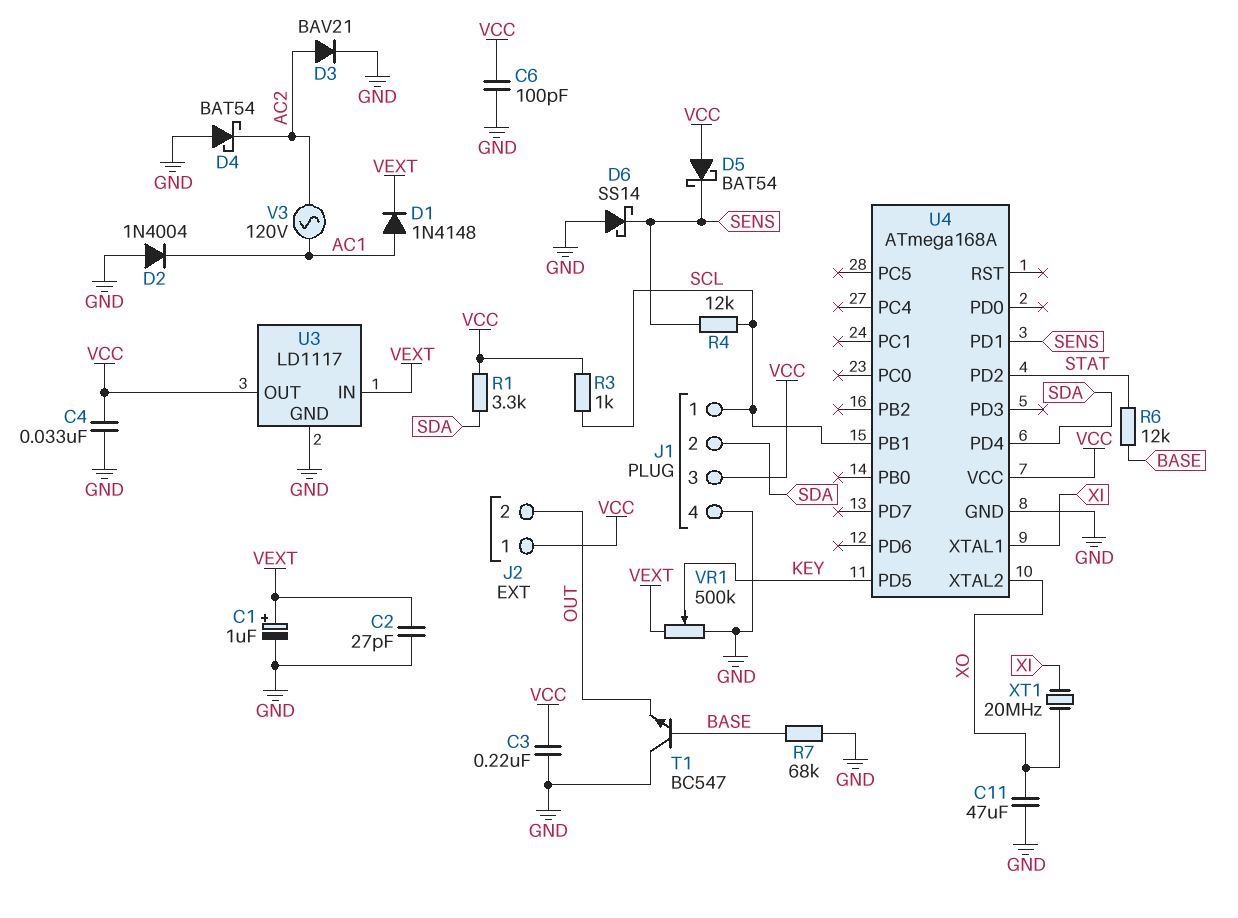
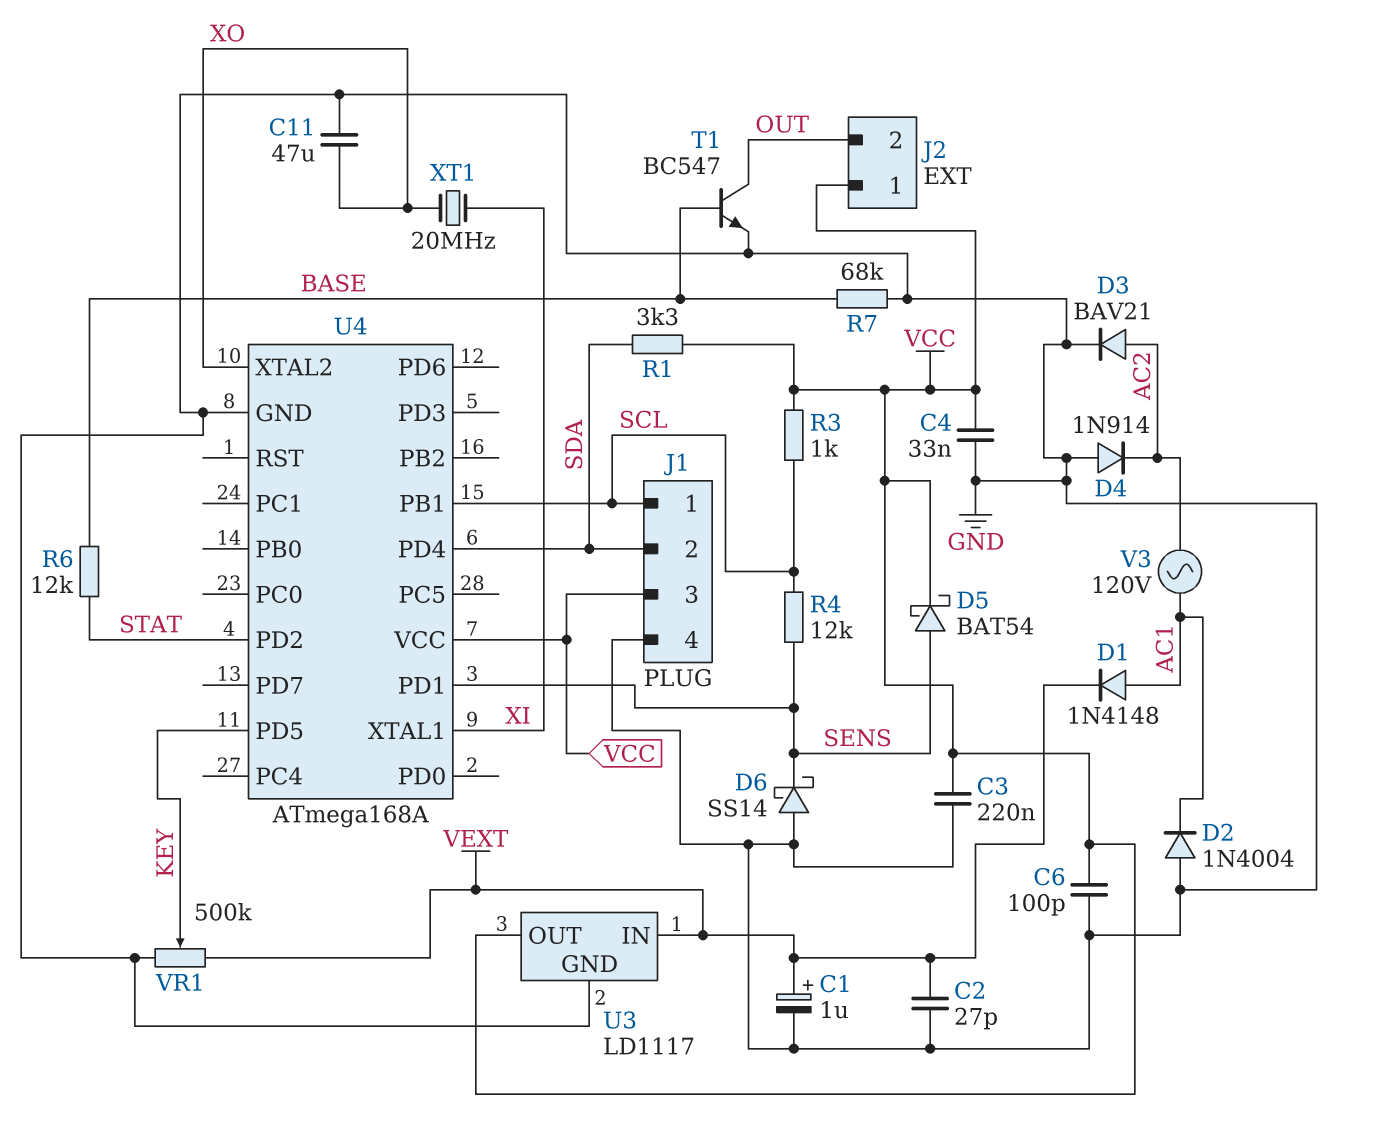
D4: schottky BAT54 (A GND, K AC2) -> diode 1N914 (A GND, K AC2)
D5: schottky BAT54 (A VCC, K SENS) -> schottky BAT54 (A SENS, K VCC)
T1: NPN BC547 (B BASE, C GND, E OUT) -> NPN BC547 (B BASE, C OUT, E GND)

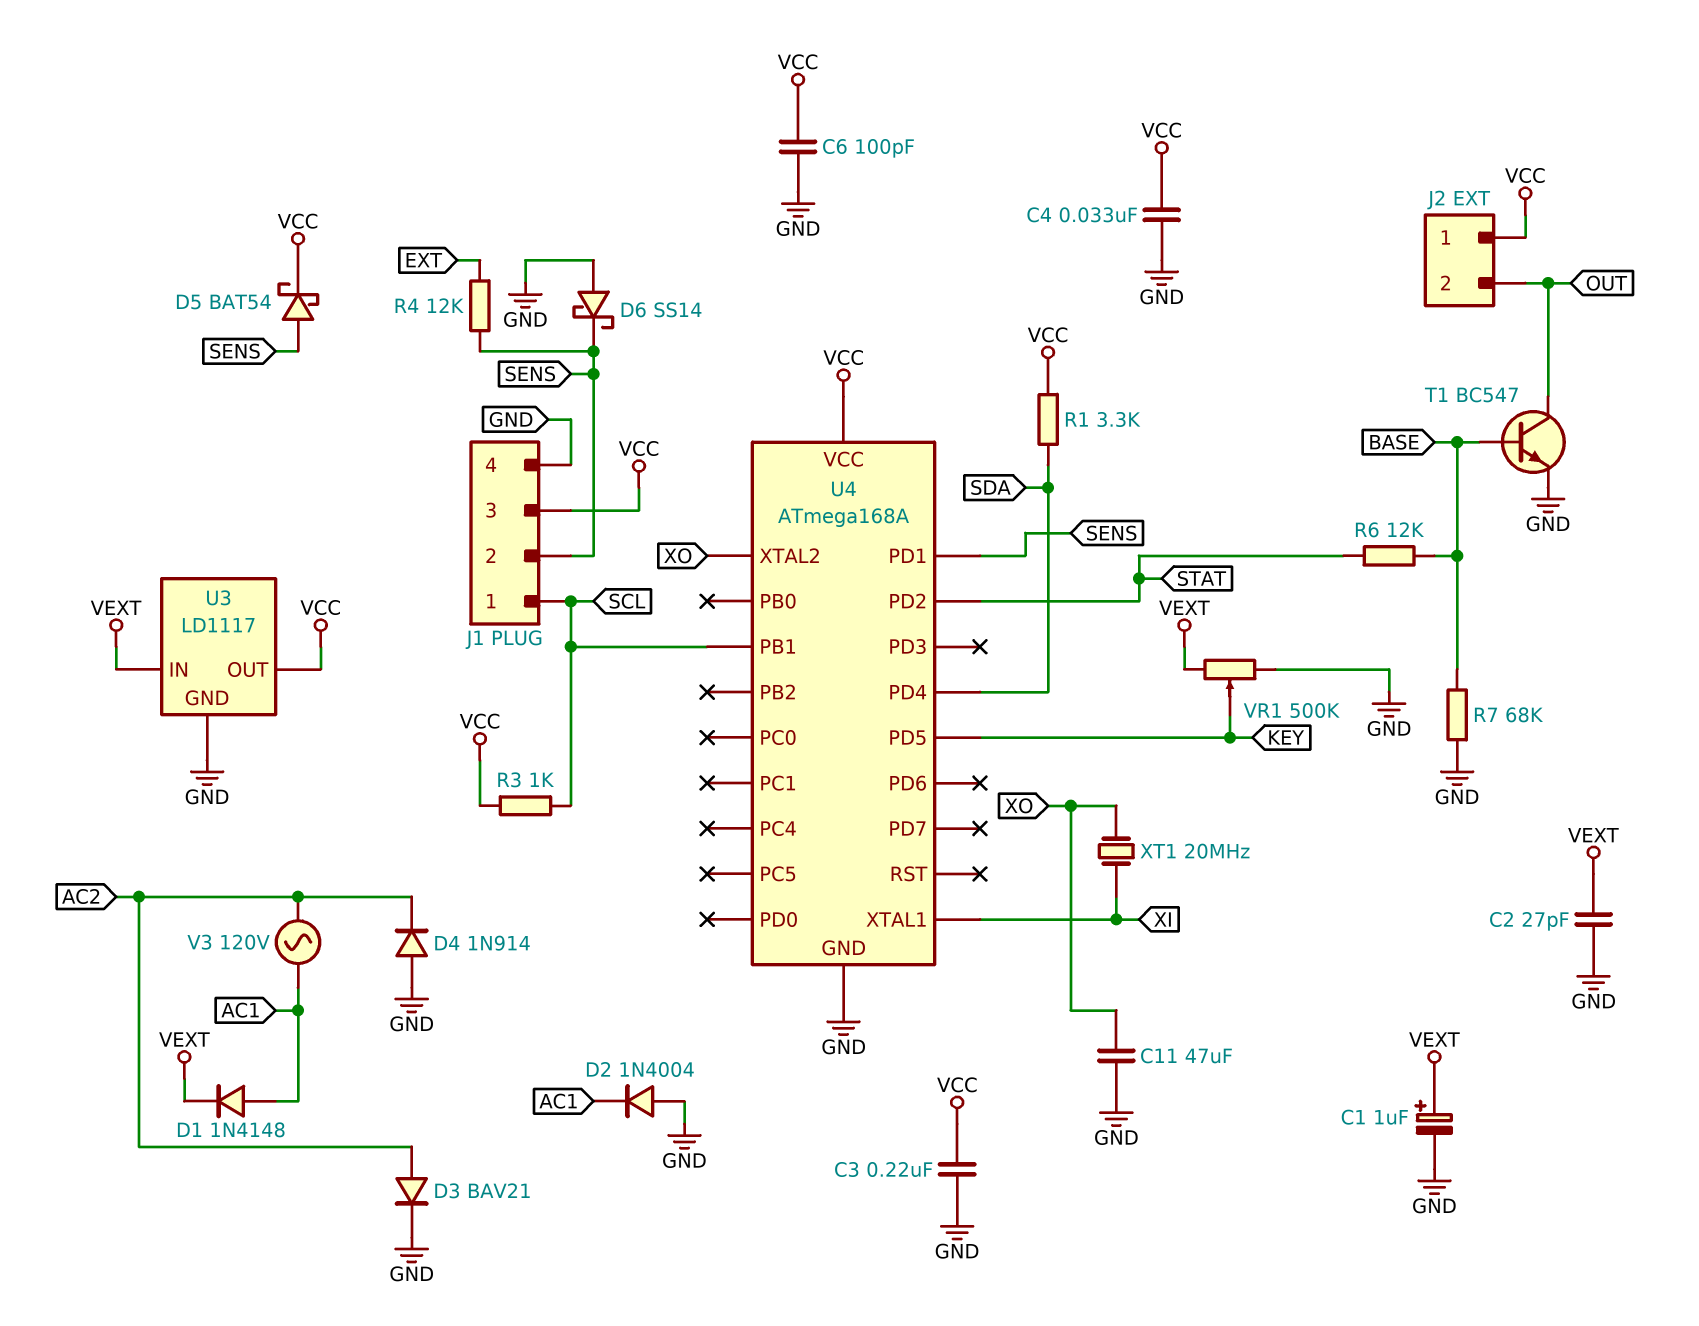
J1 pin 2: SDA -> SENS
R4: 12k (SCL, SENS) -> 12k (EXT, SENS)

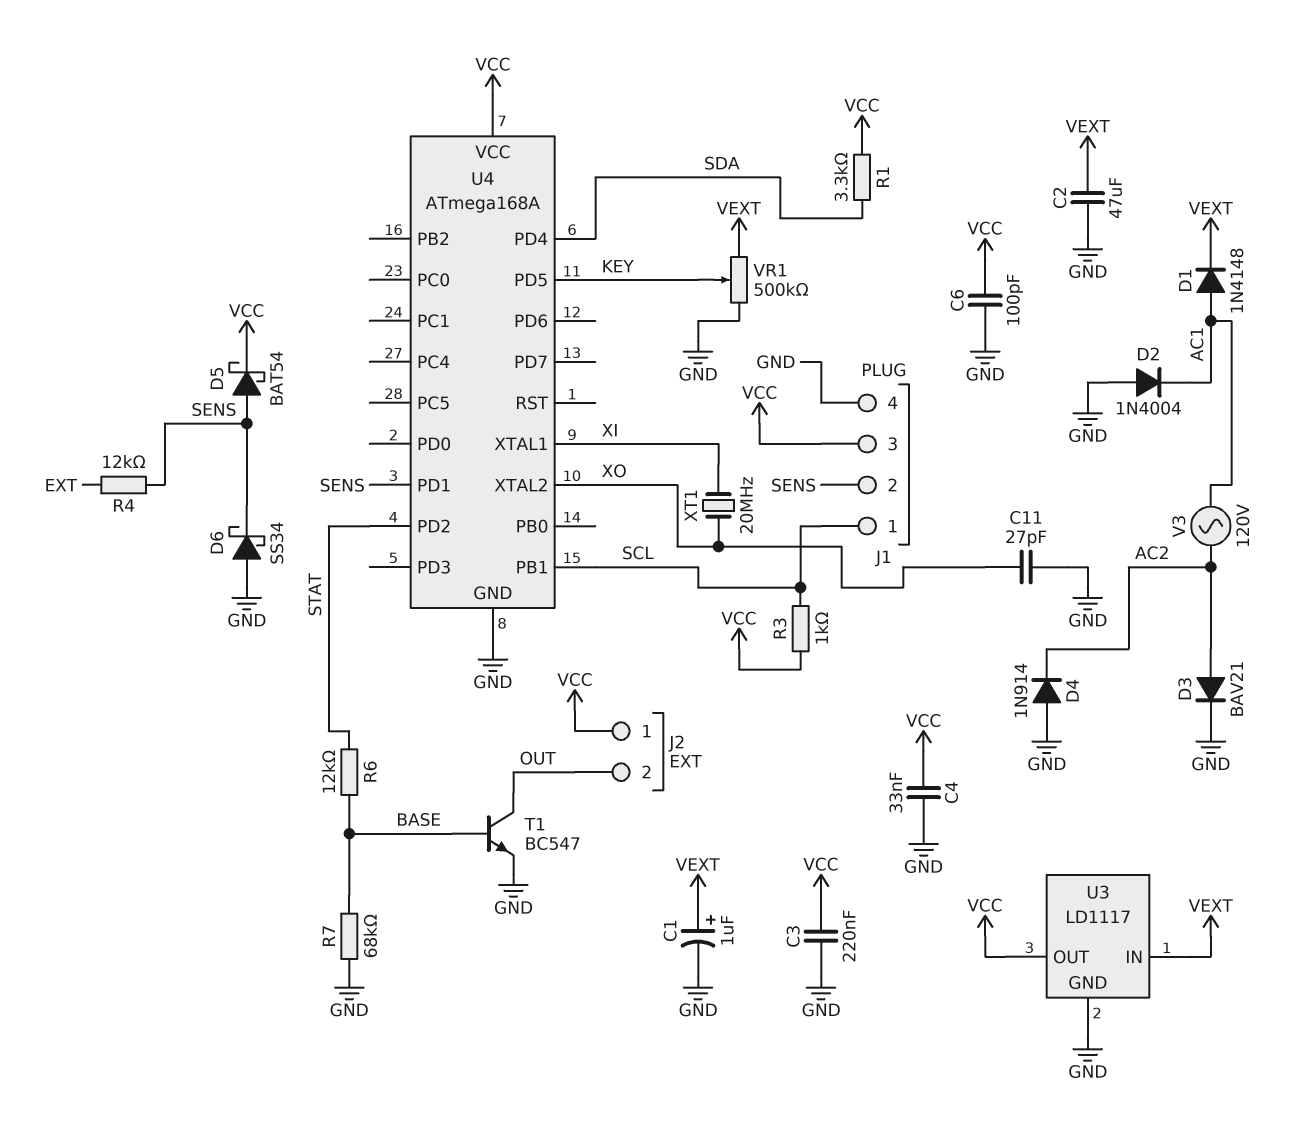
C2: 27pF (GND, VEXT) -> 47uF (GND, VEXT)
C11: 47uF (GND, XO) -> 27pF (GND, XO)
D6: schottky SS14 (A GND, K SENS) -> schottky SS34 (A GND, K SENS)

